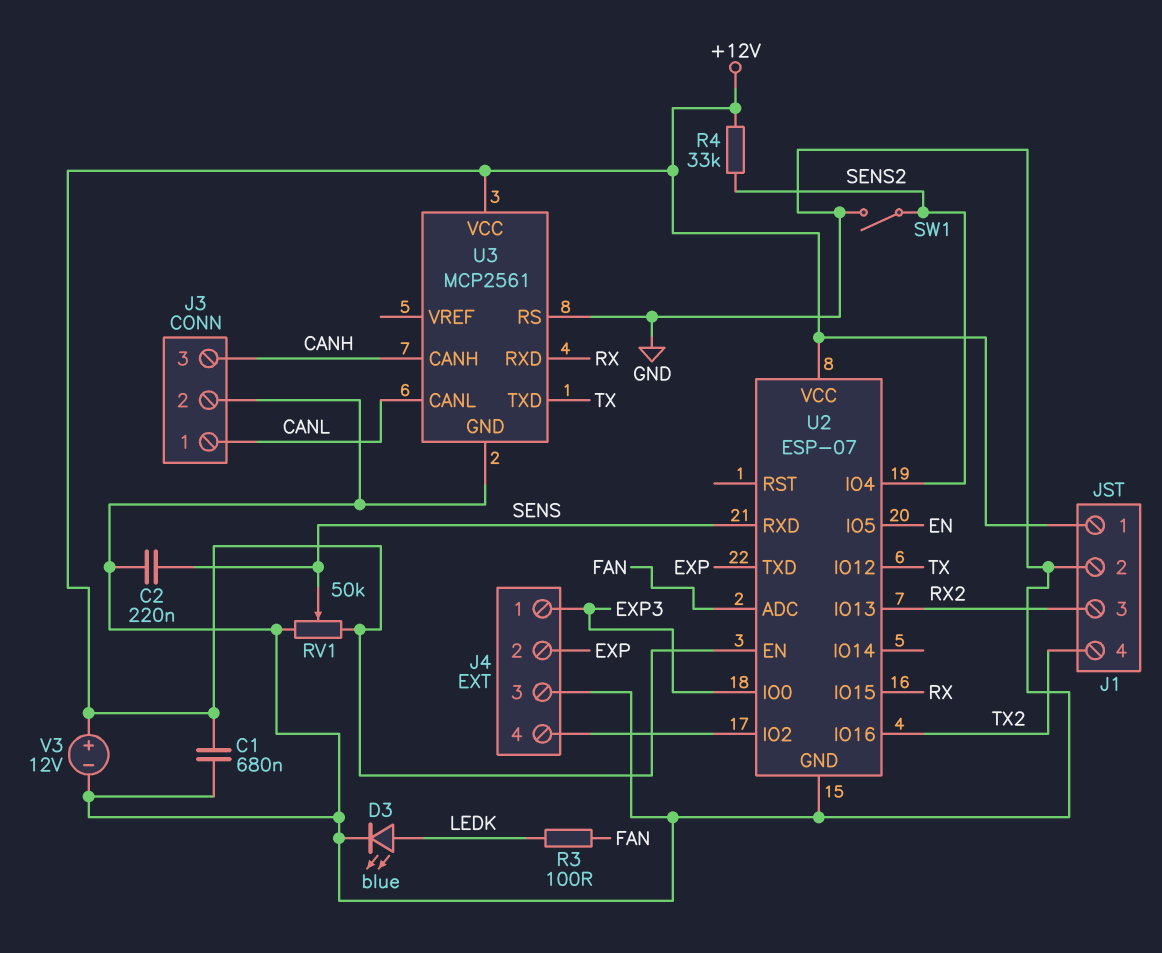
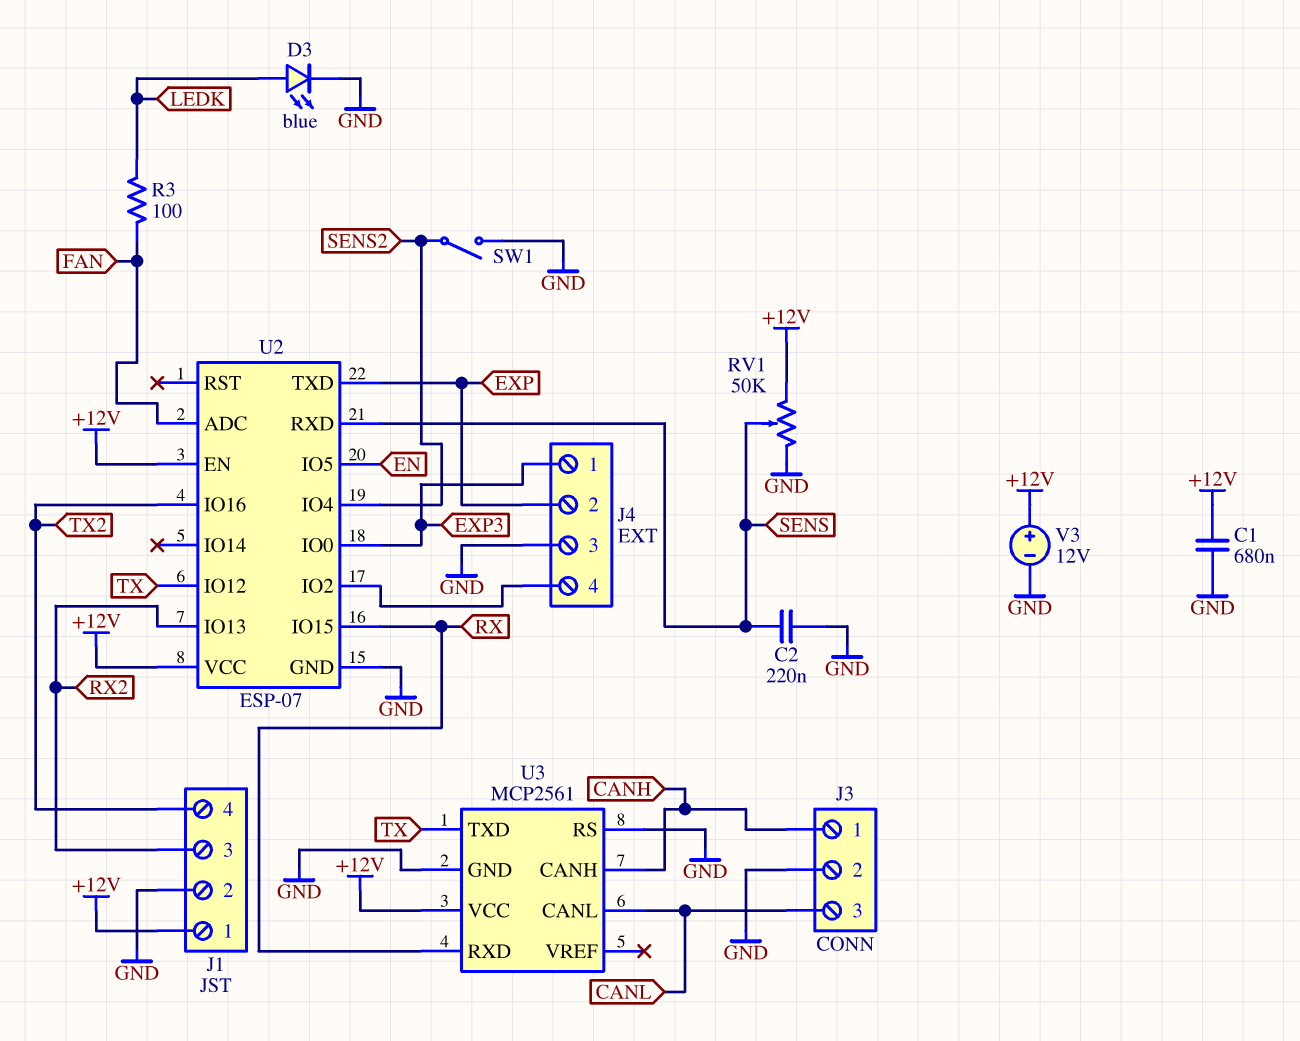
J3 pin 1: CANL -> CANH
J3 pin 3: CANH -> CANL
R4: 33k (+12V, SENS2) -> none

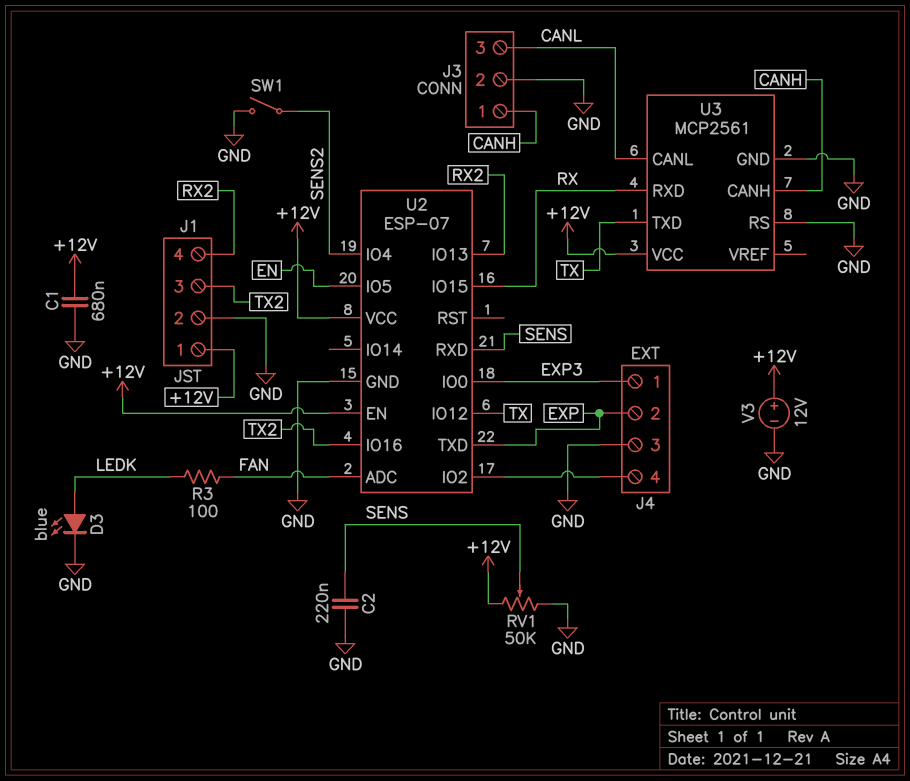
J1 pin 3: RX2 -> TX2
J1 pin 4: TX2 -> RX2

